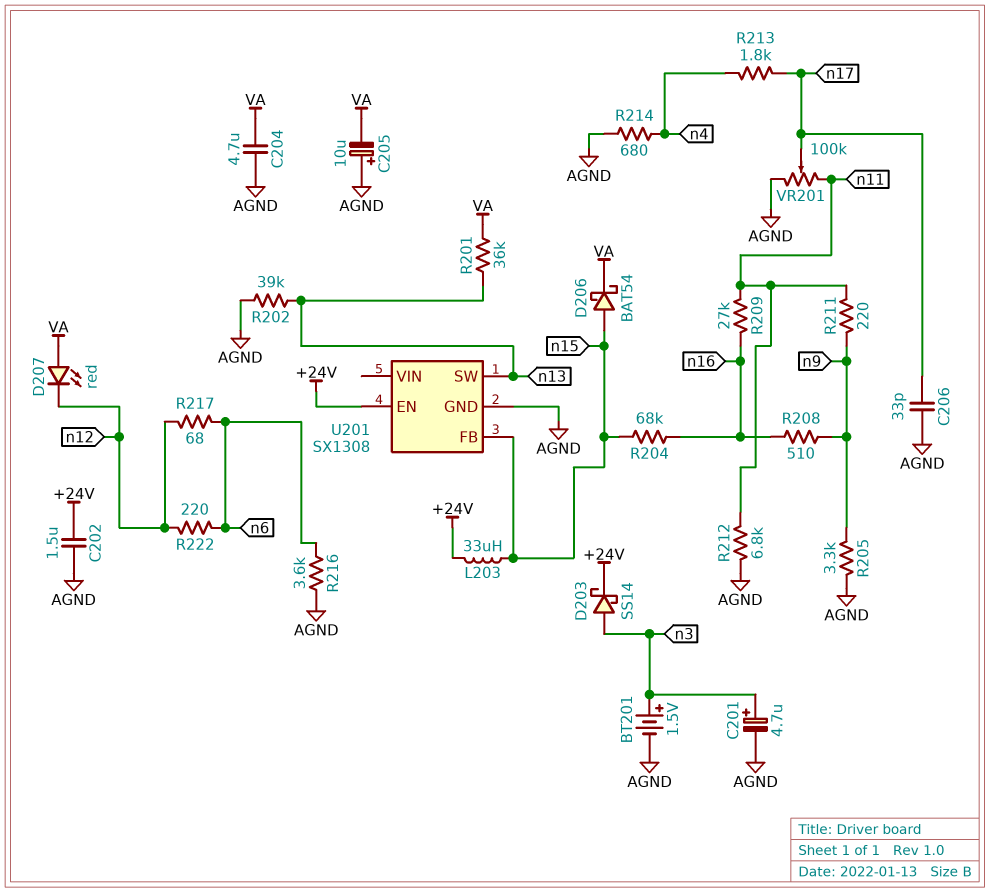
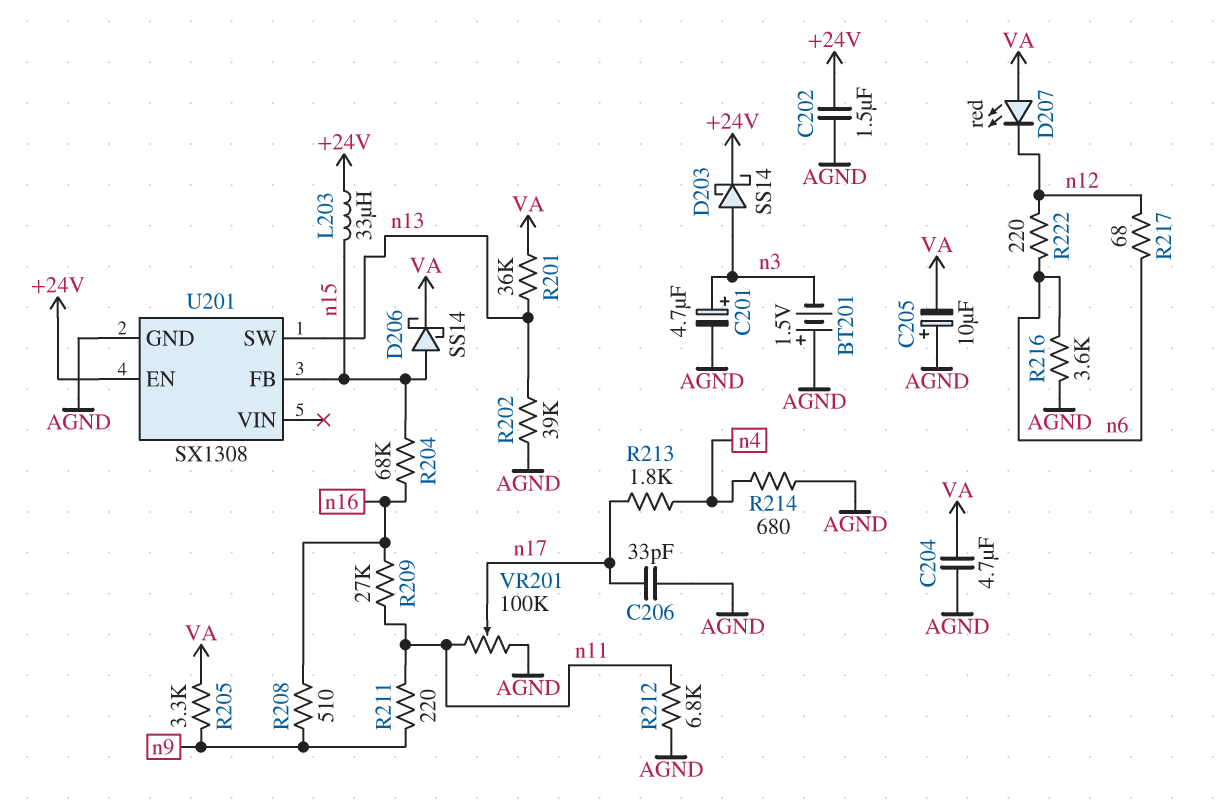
BT201: 1.5V (plus n3, minus AGND) -> 1.5V (plus AGND, minus n3)
D206: schottky BAT54 (A n15, K VA) -> schottky SS14 (A n15, K VA)
R205: 3.3k (AGND, n9) -> 3.3k (VA, n9)

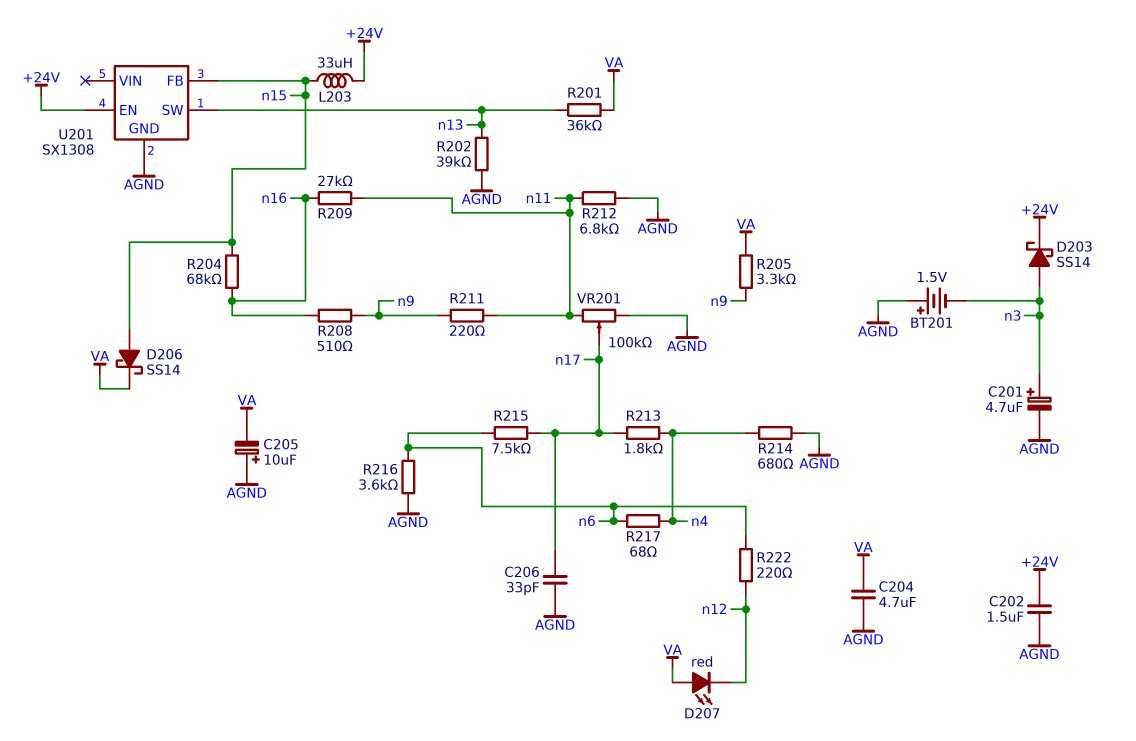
R215: none -> 7.5k (n6, n17)
R217: 68 (n6, n12) -> 68 (n4, n6)

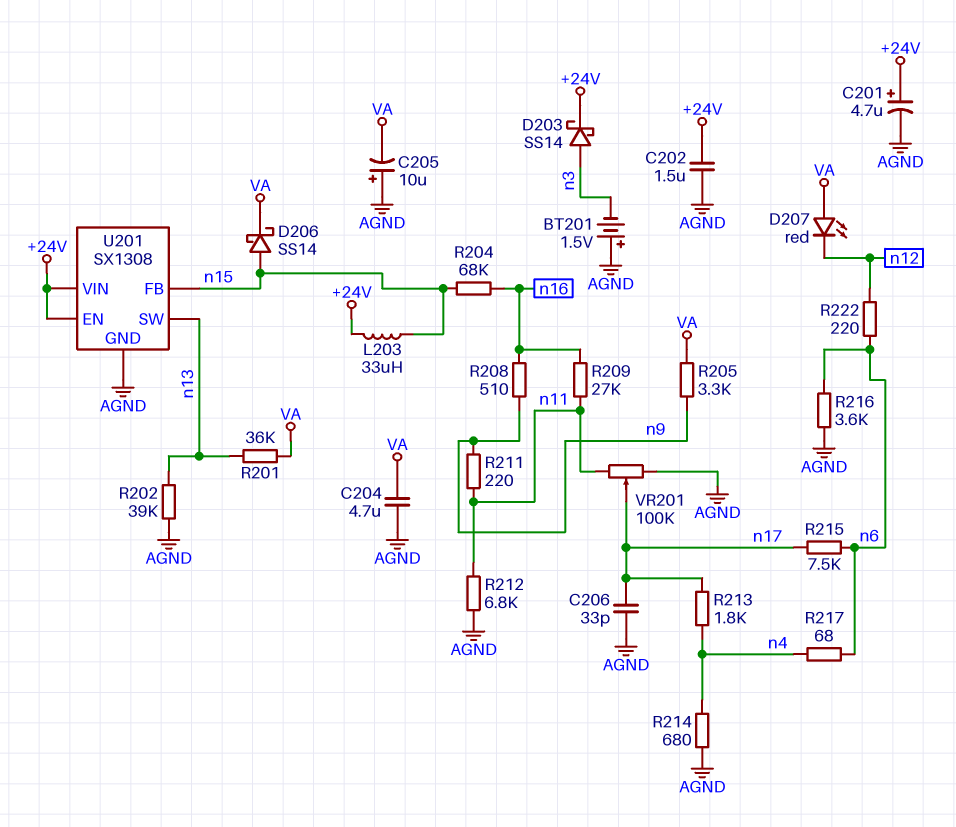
C201: 4.7uF (plus n3, minus AGND) -> 4.7uF (plus +24V, minus AGND)
U201 pin VIN: none -> +24V

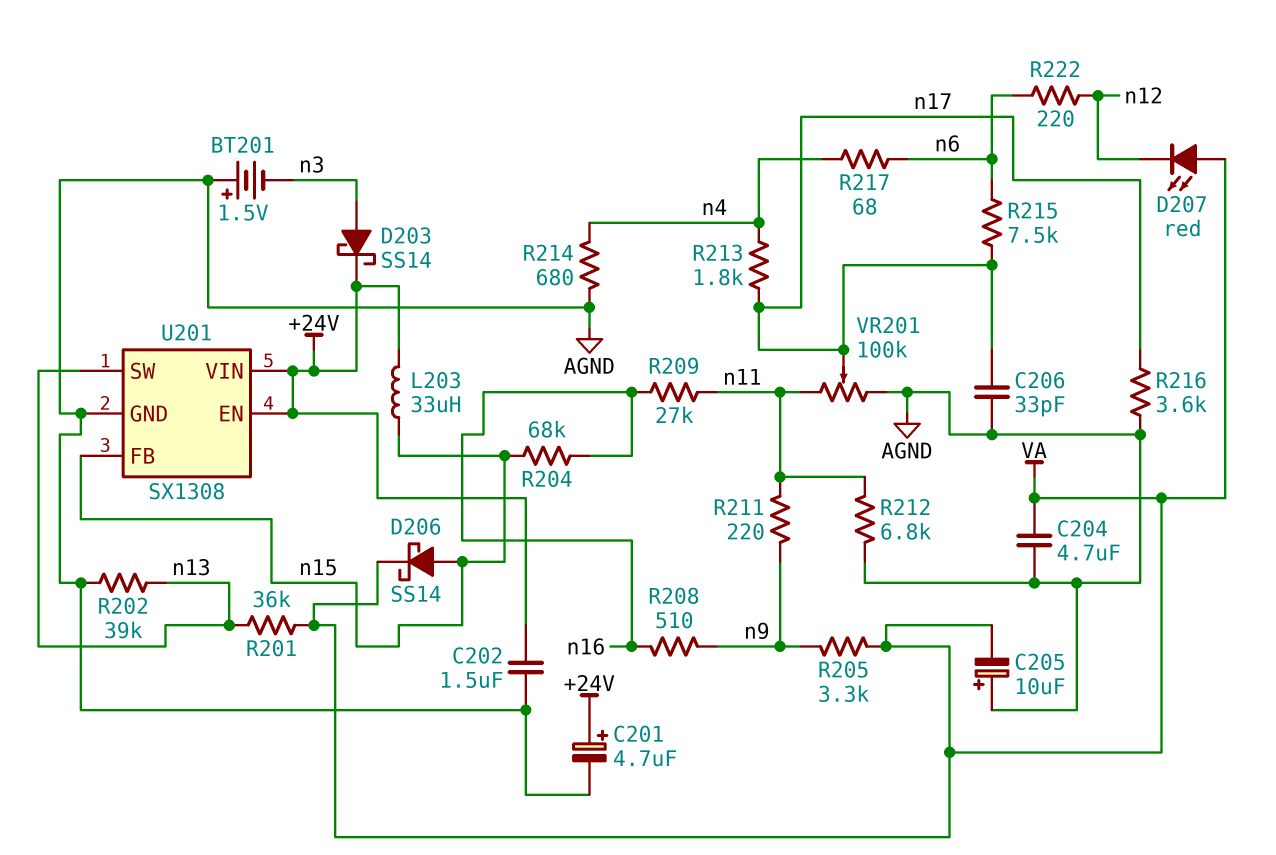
R216: 3.6k (AGND, n6) -> 3.6k (AGND, n17)

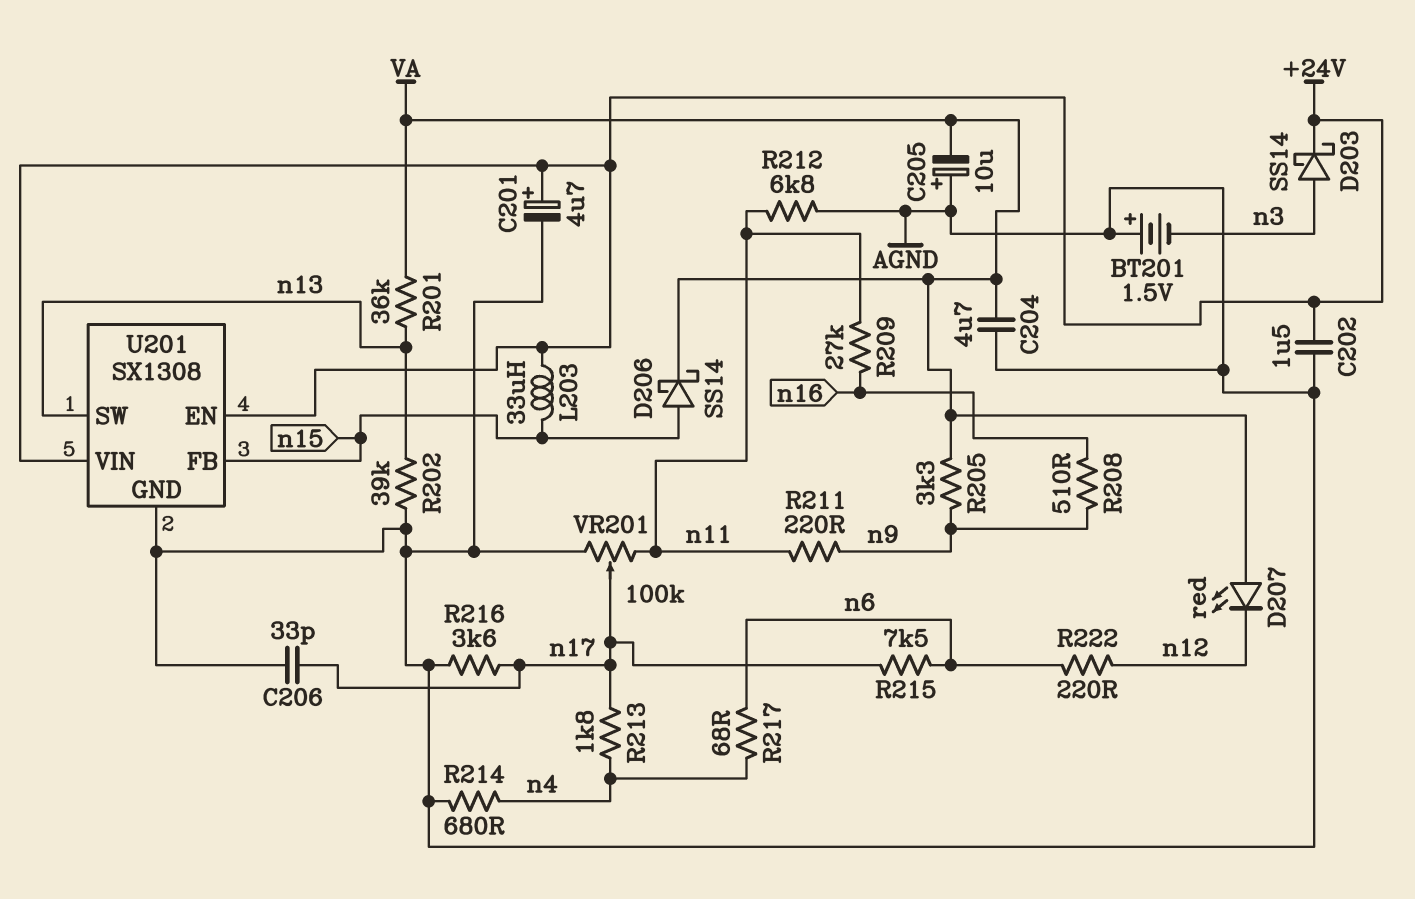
R204: 68k (n15, n16) -> none

